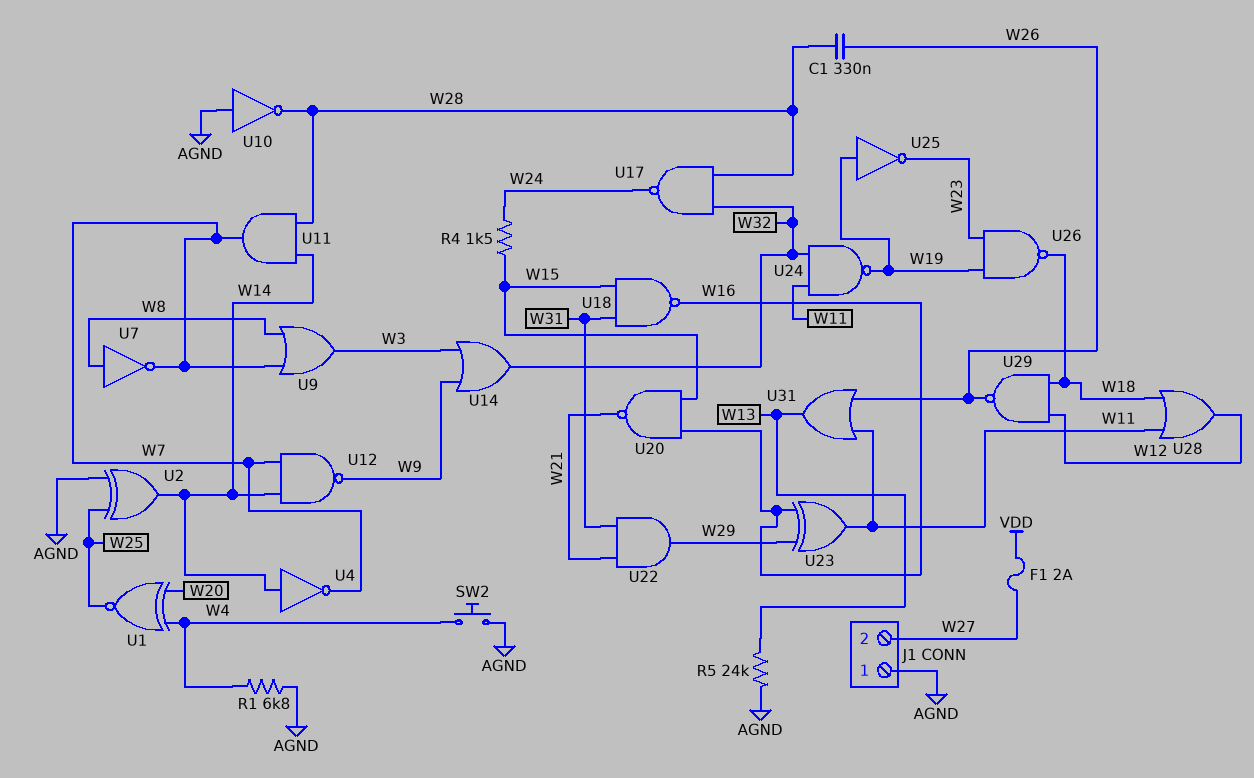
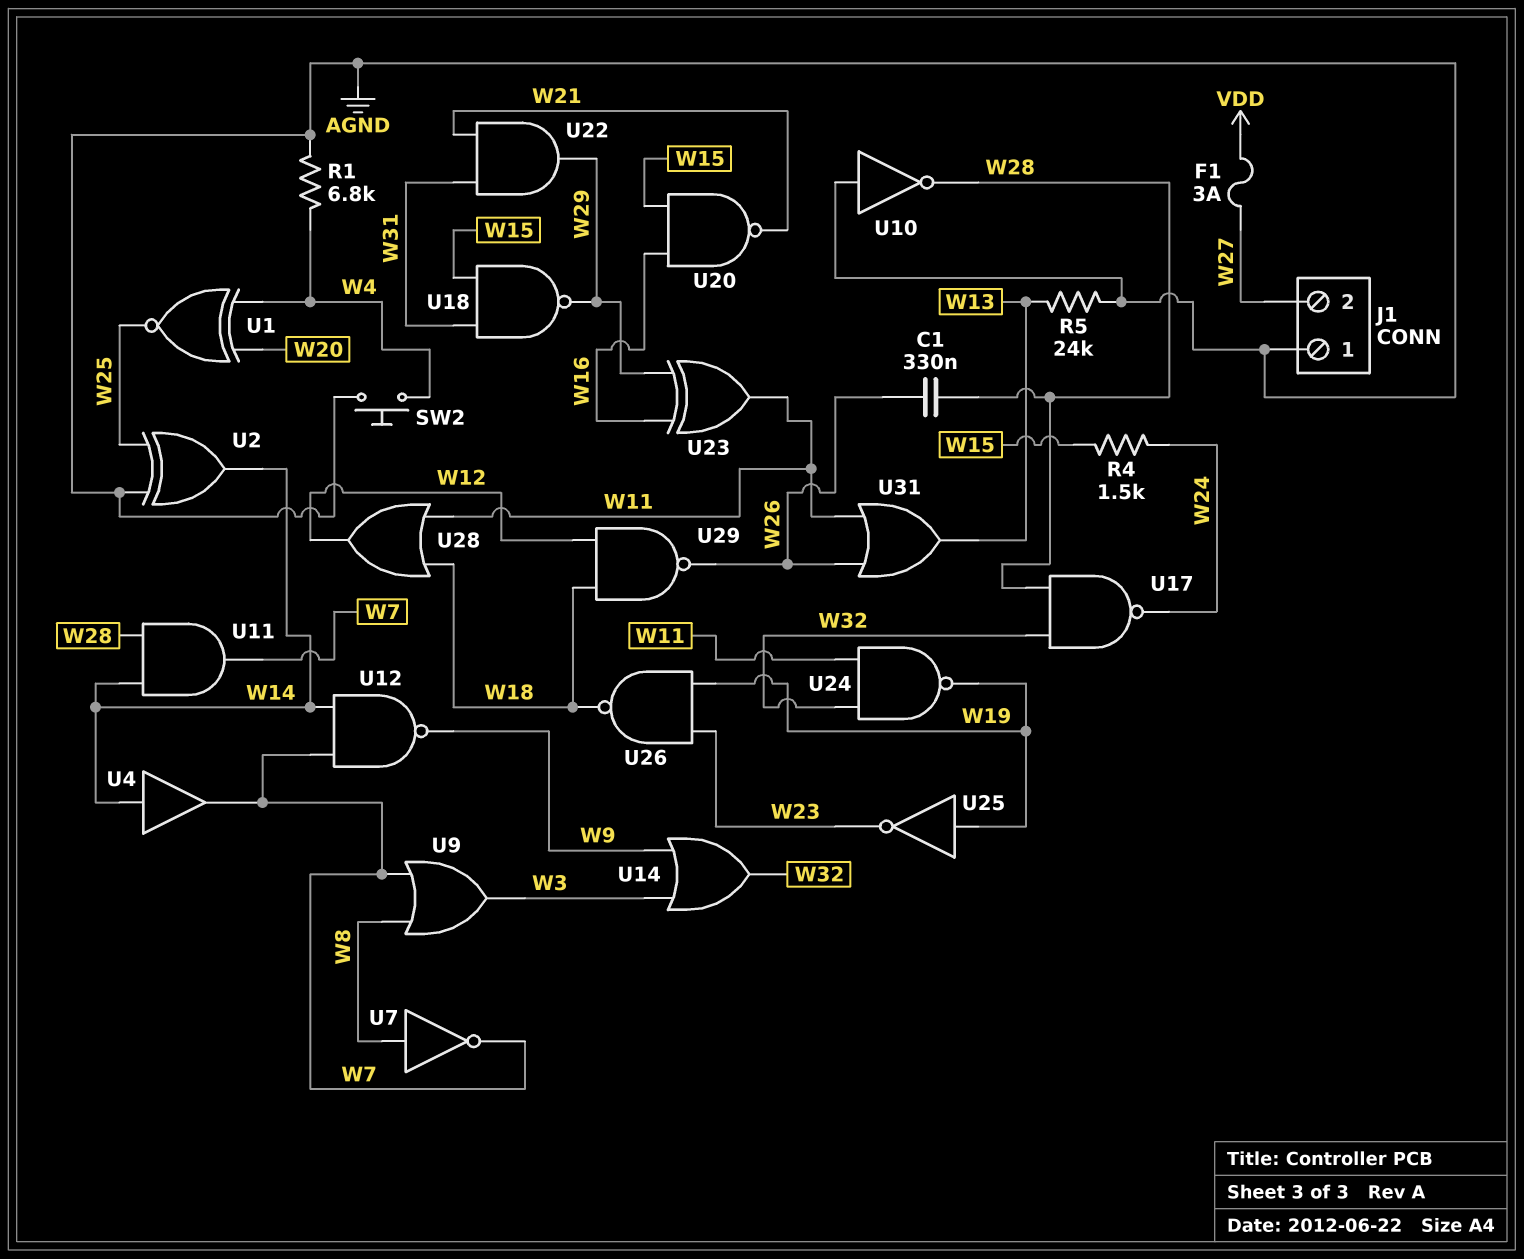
F1: 2A (VDD, W27) -> 3A (VDD, W27)
U4: NOT (in W14, out W7) -> buffer (in W14, out W7)
U18: NAND (in W15, in W31, out W16) -> NAND (in W15, in W31, out W29)

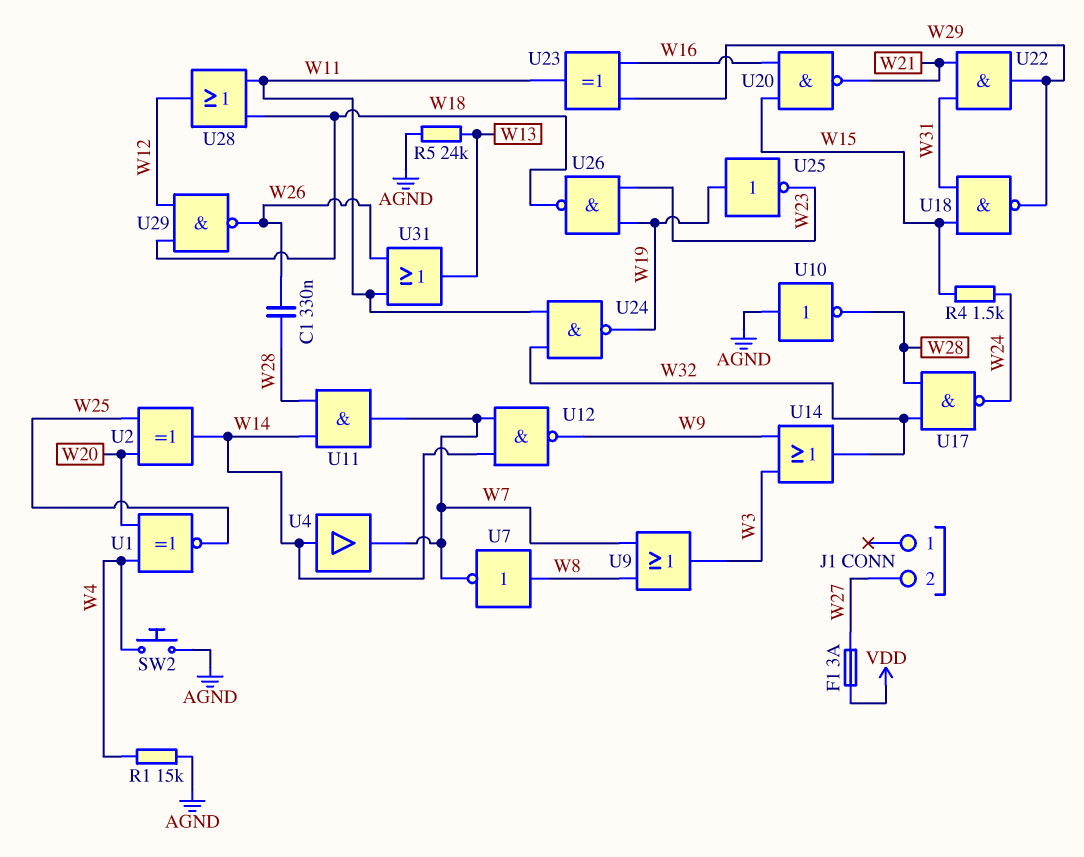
J1 pin 1: AGND -> none
R1: 6.8k (AGND, W4) -> 15k (AGND, W4)
U2: XOR (in AGND, in W25, out W14) -> XOR (in W20, in W25, out W14)

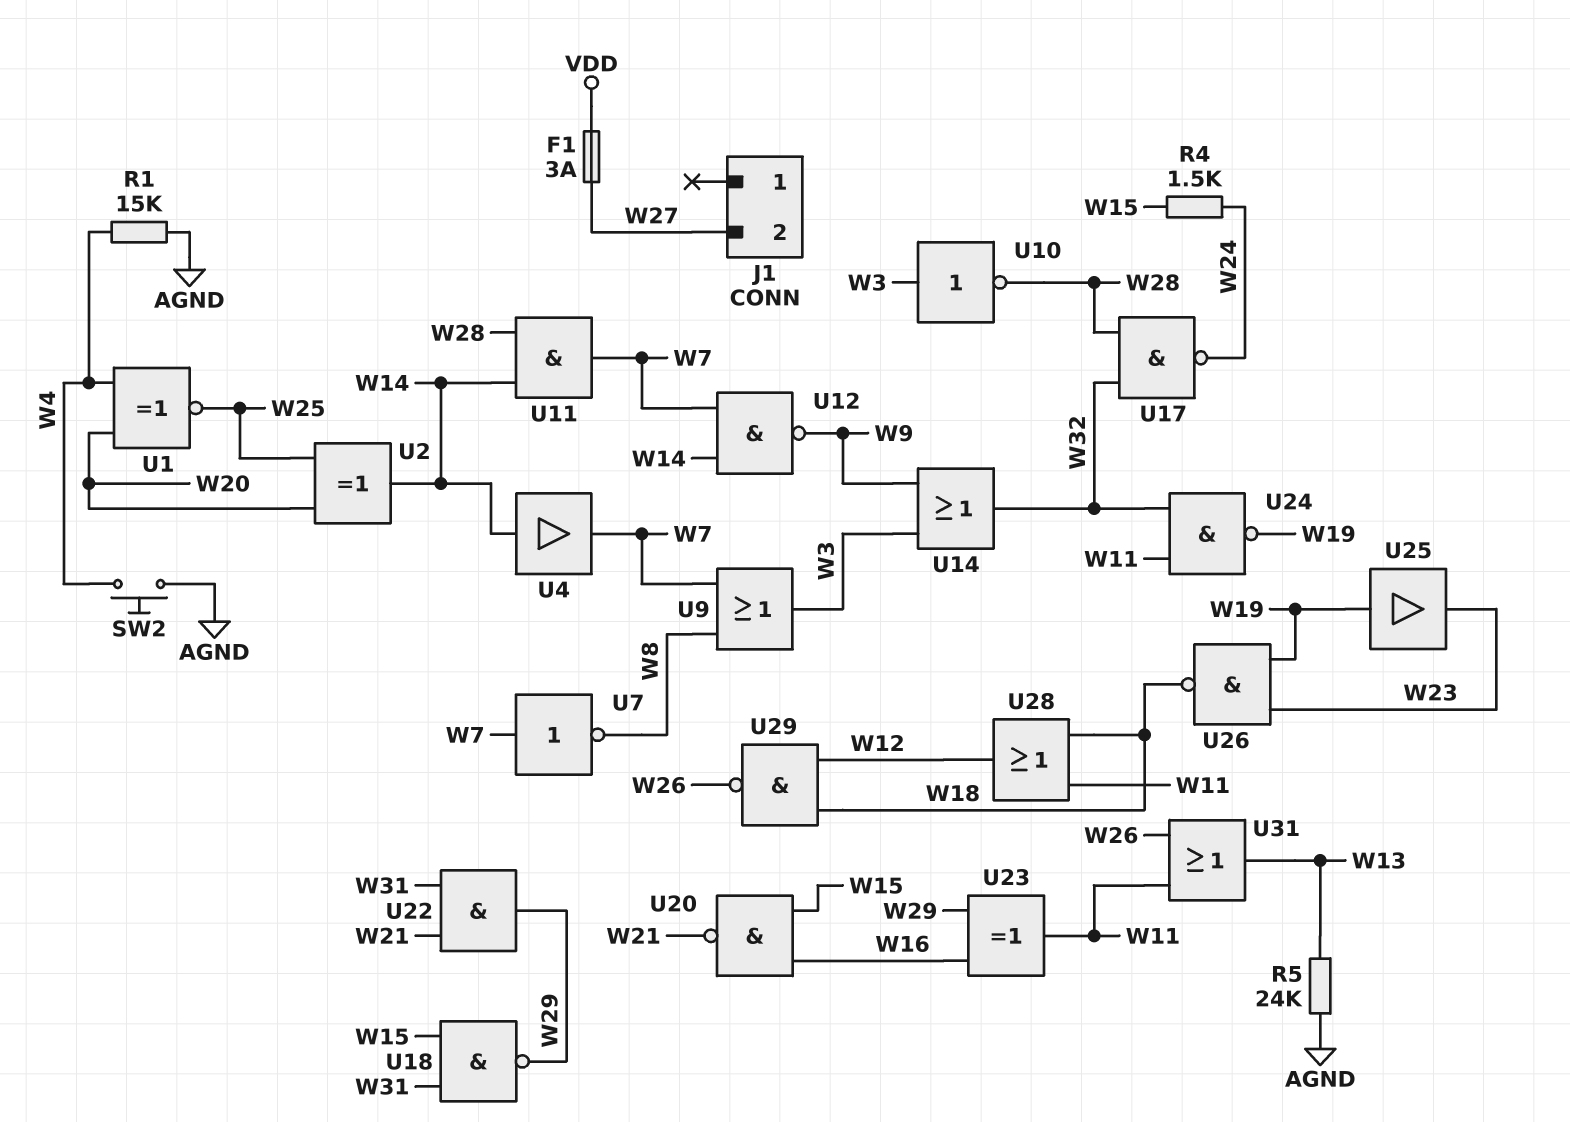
C1: 330nF (W26, W28) -> none
U7: NOT (in W8, out W7) -> NOT (in W7, out W8)
U10: NOT (in AGND, out W28) -> NOT (in W3, out W28)
U25: NOT (in W19, out W23) -> buffer (in W19, out W23)

